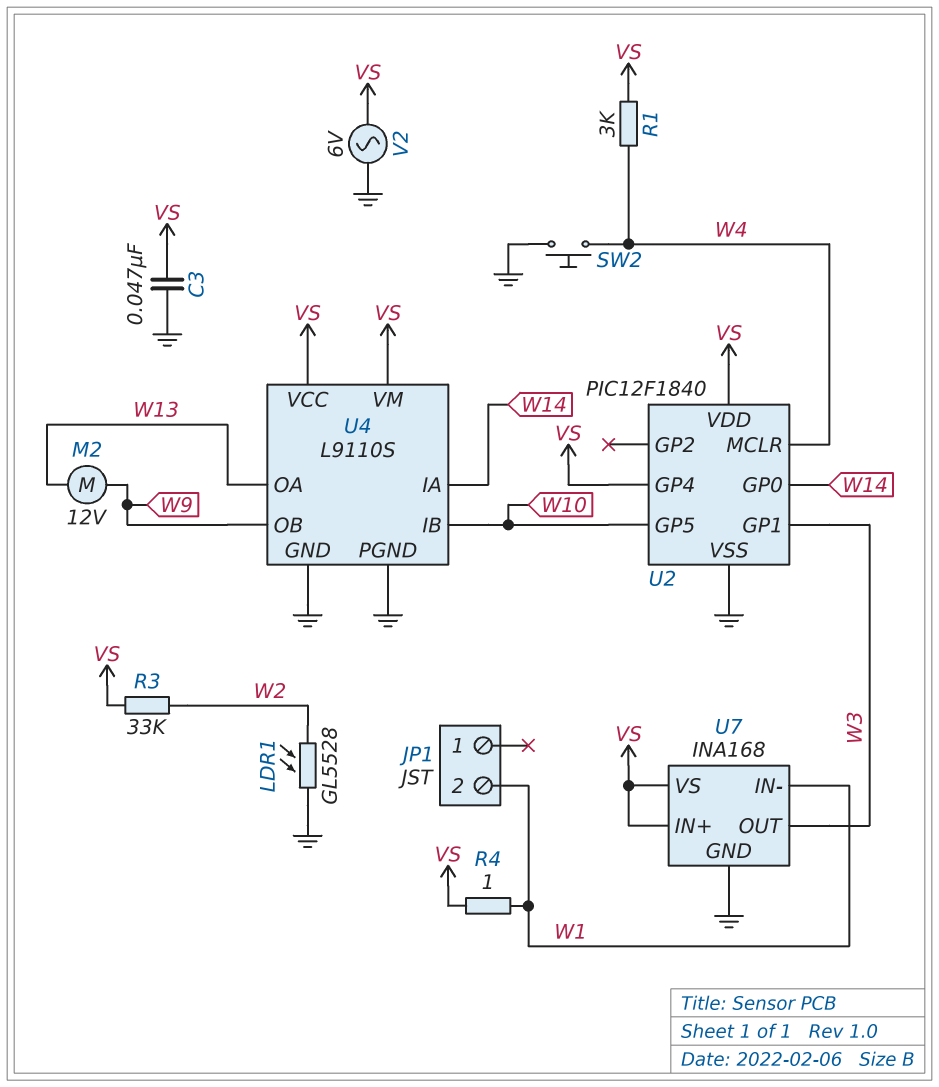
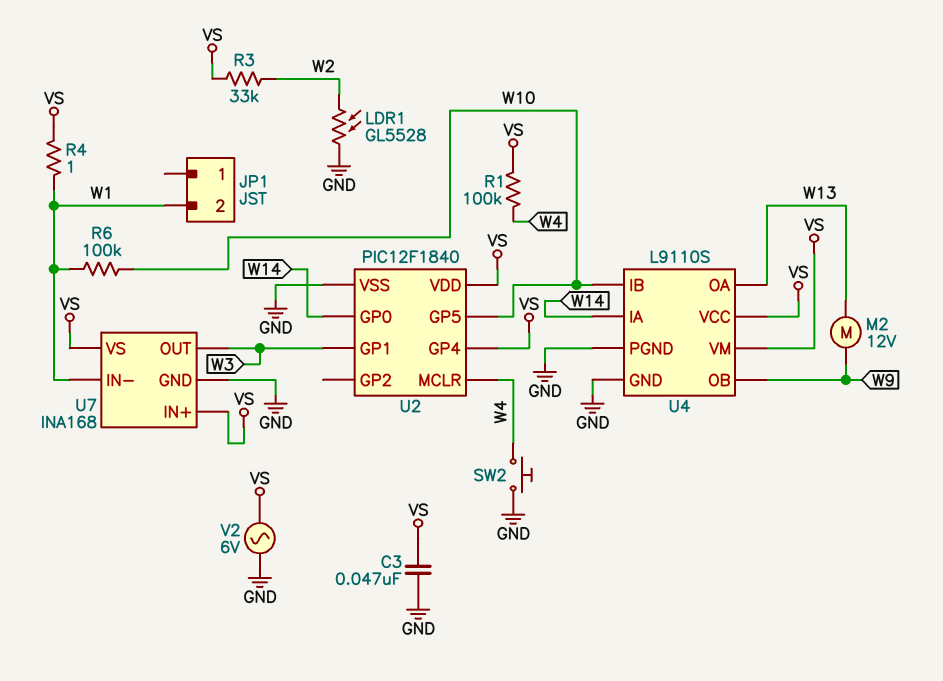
R1: 3k (VS, W4) -> 100k (VS, W4)
R6: none -> 100k (W1, W10)

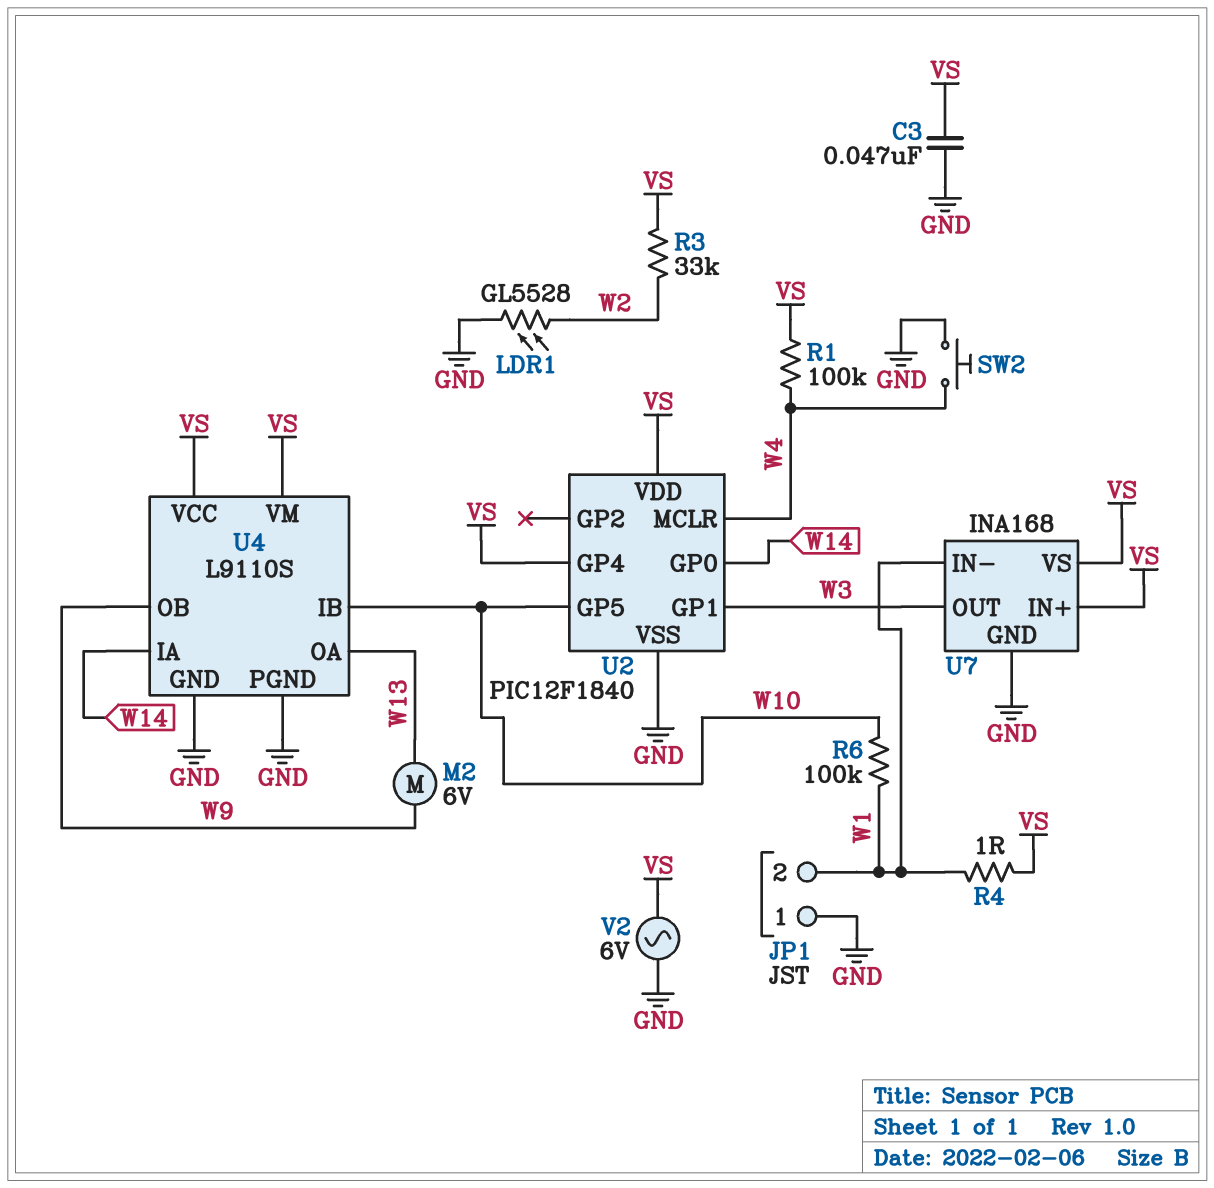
JP1 pin 1: none -> GND
M2: motor 12V (W9, W13) -> motor 6V (W9, W13)

